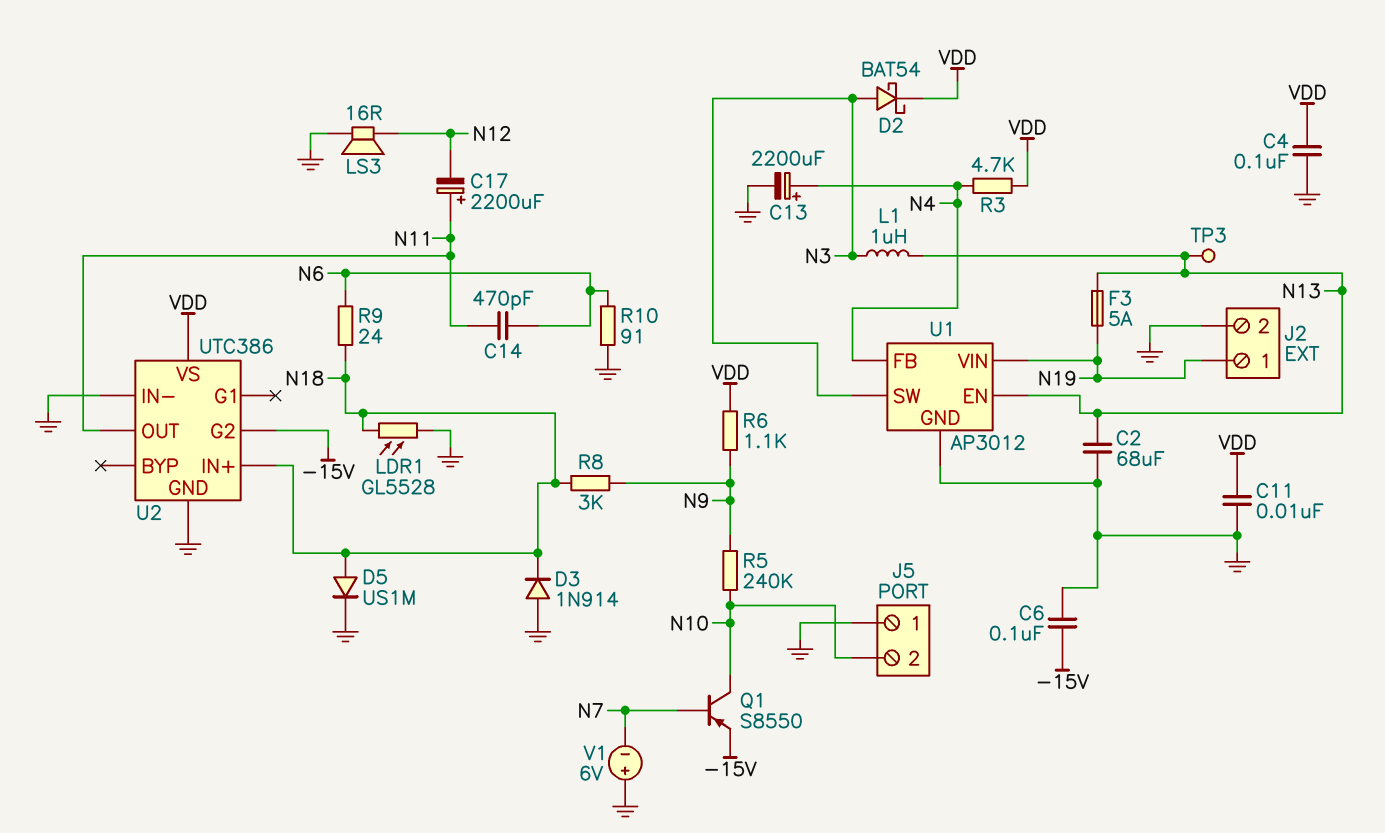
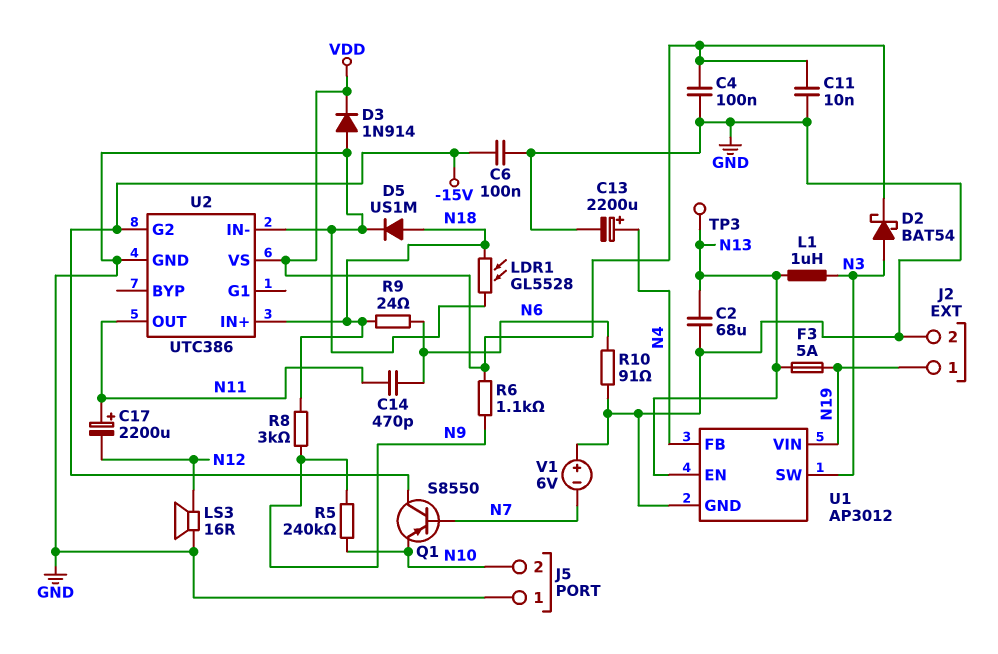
D3: diode 1N914 (A GND, K N18) -> diode 1N914 (A GND, K VDD)
Q1: PNP S8550 (B N7, C N10, E -15V) -> PNP S8550 (B N7, C -15V, E N10)
R3: 4.7k (N4, VDD) -> none

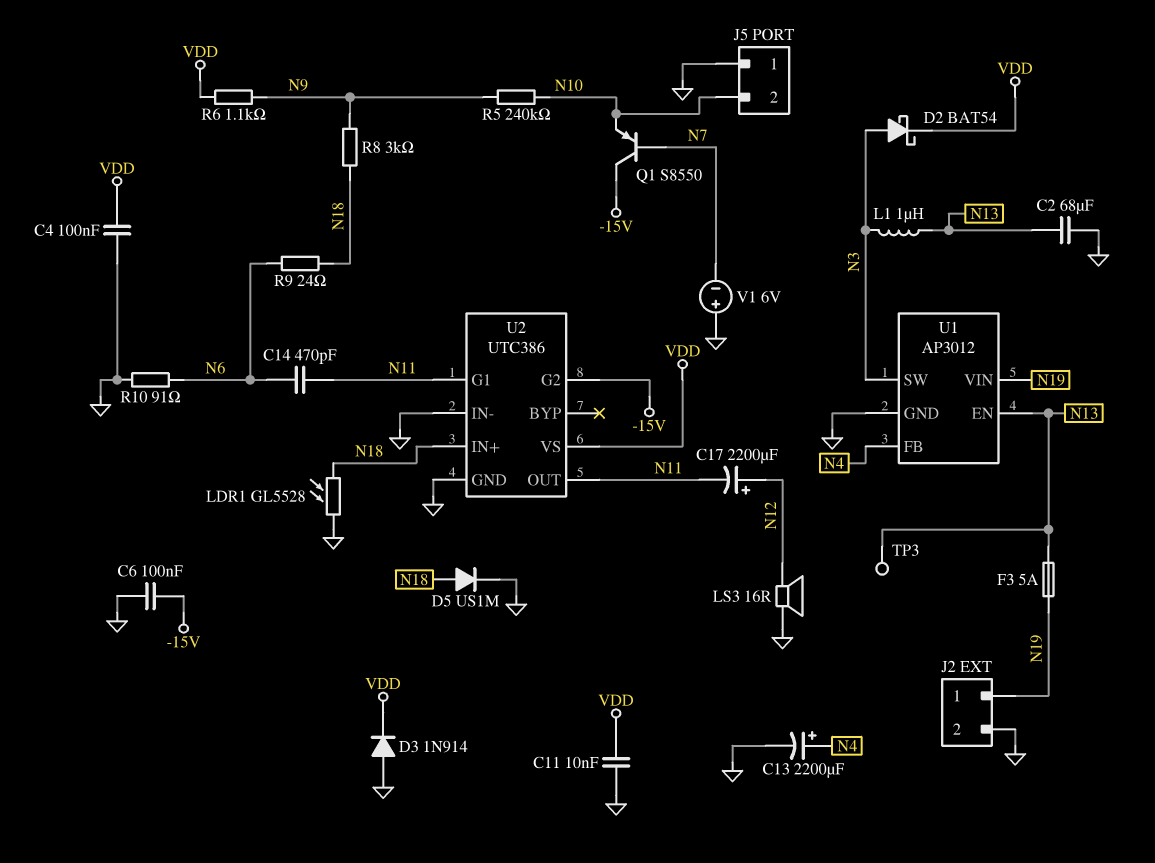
C17: 2200uF (plus N11, minus N12) -> 2200uF (plus N12, minus N11)
U2 pin G1: none -> N11

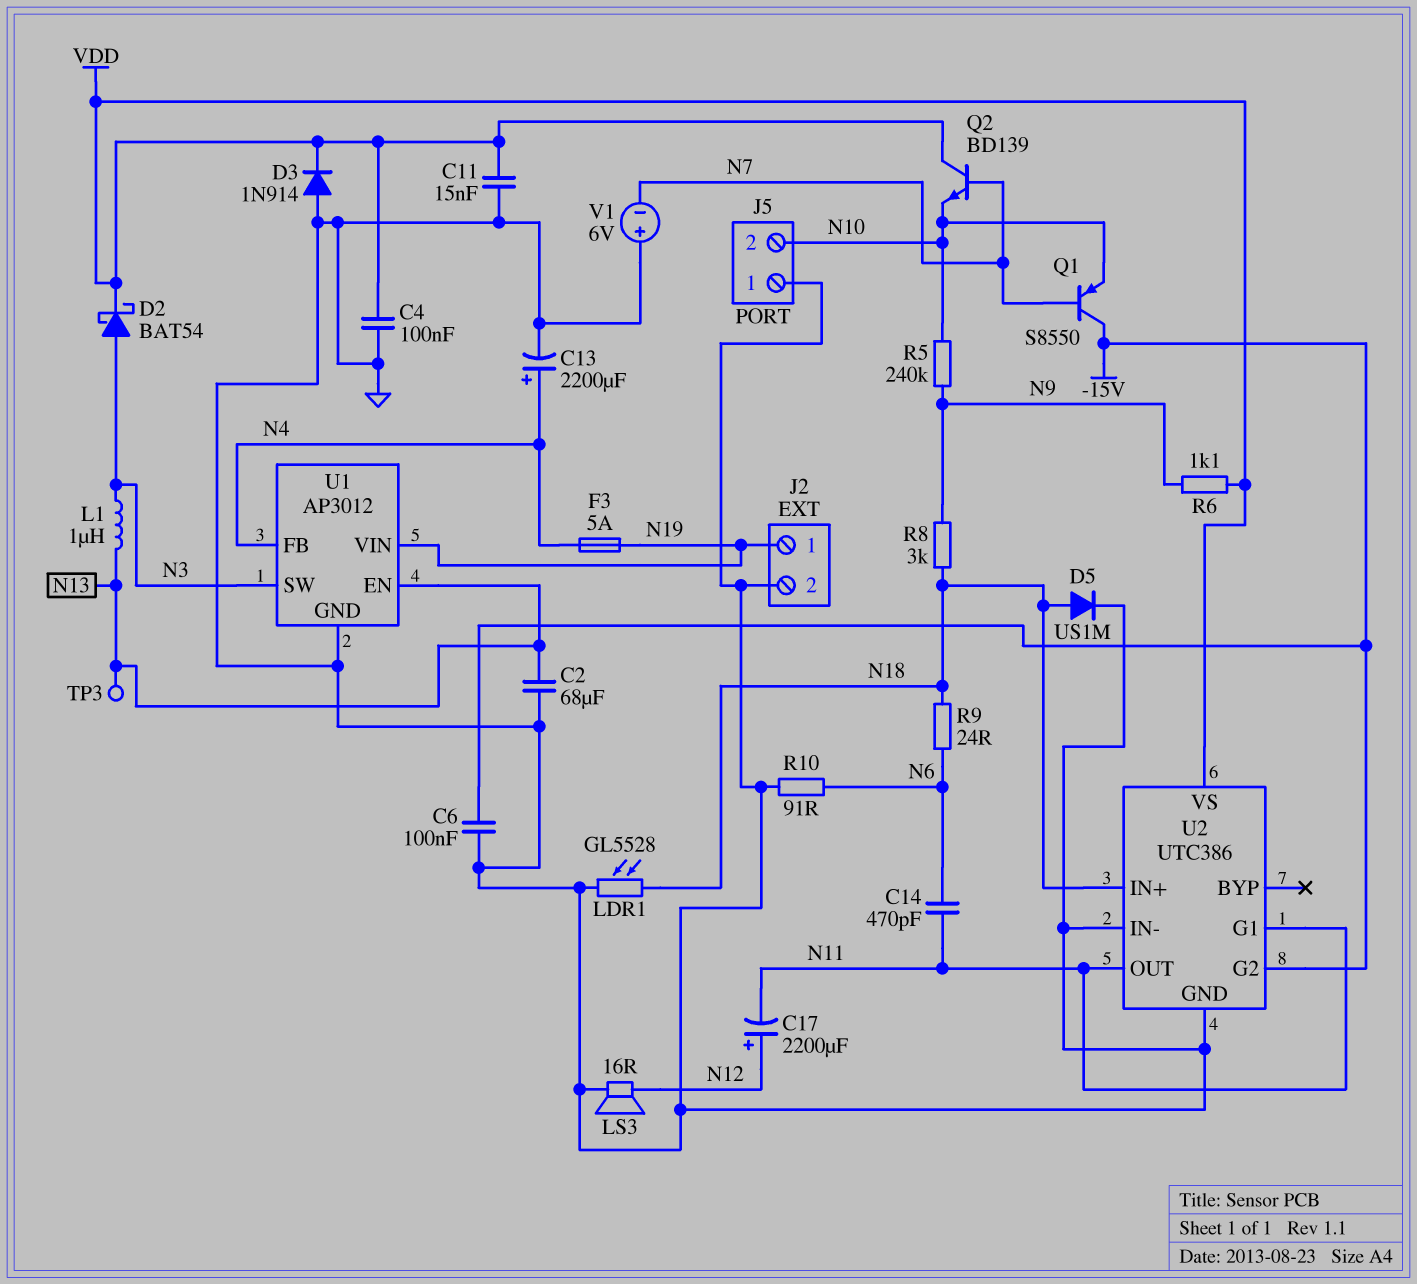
C11: 10nF (GND, VDD) -> 15nF (GND, VDD)
F3: 5A (N13, N19) -> 5A (N4, N19)
Q2: none -> NPN BD139 (B N7, C VDD, E N10)

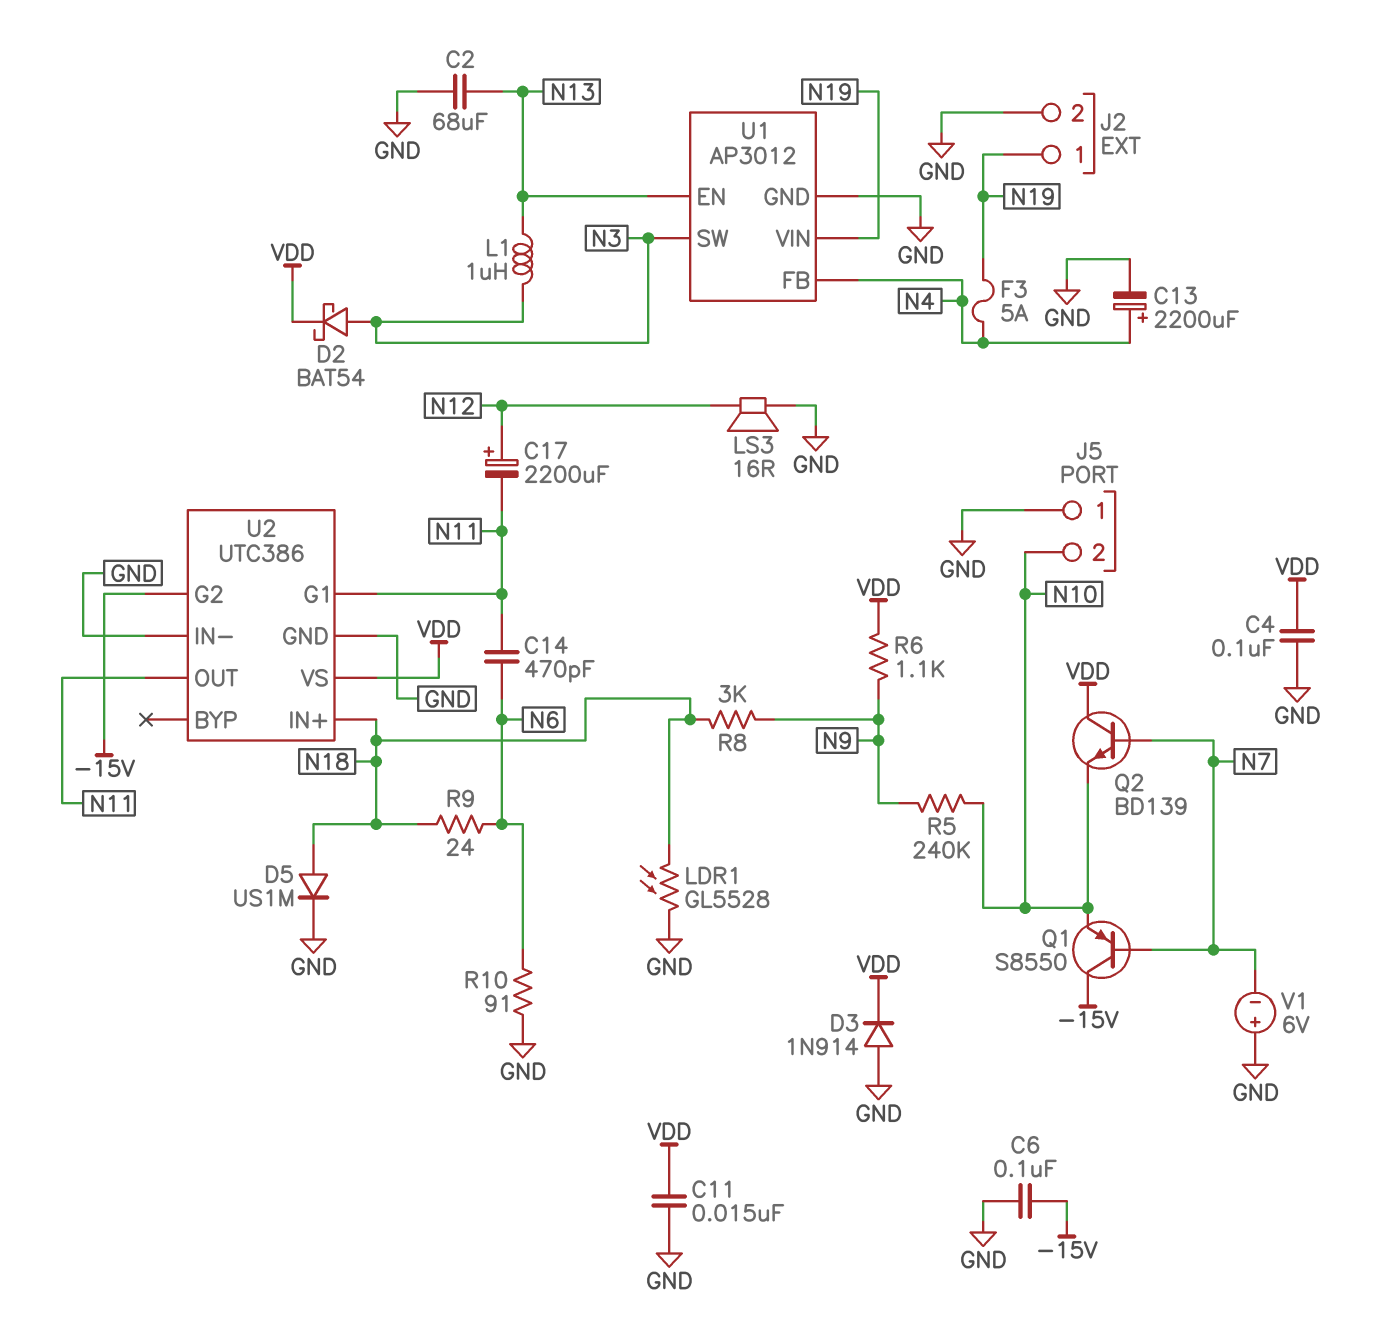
TP3: test point (N13) -> none

